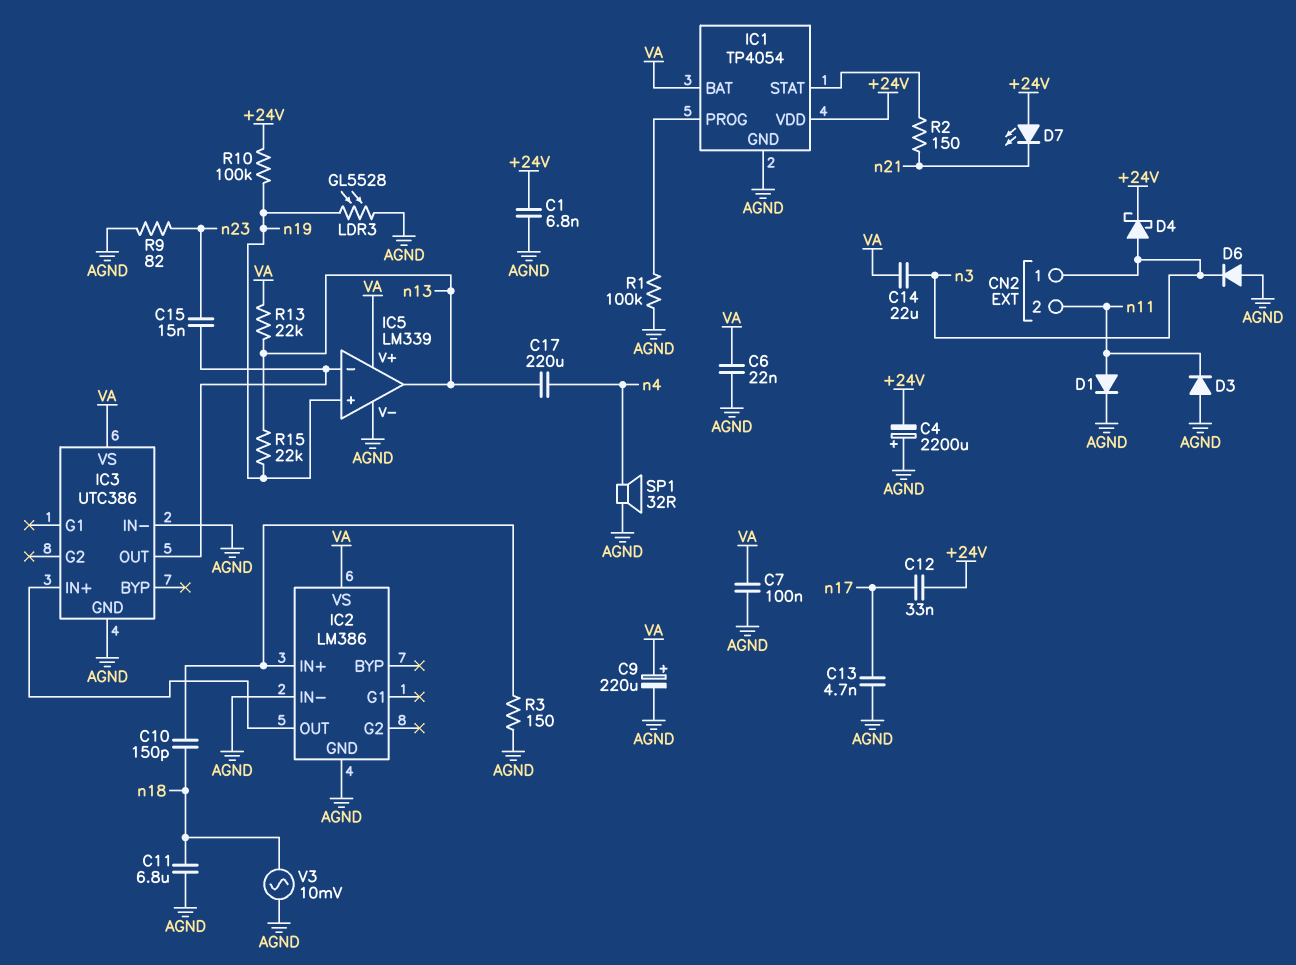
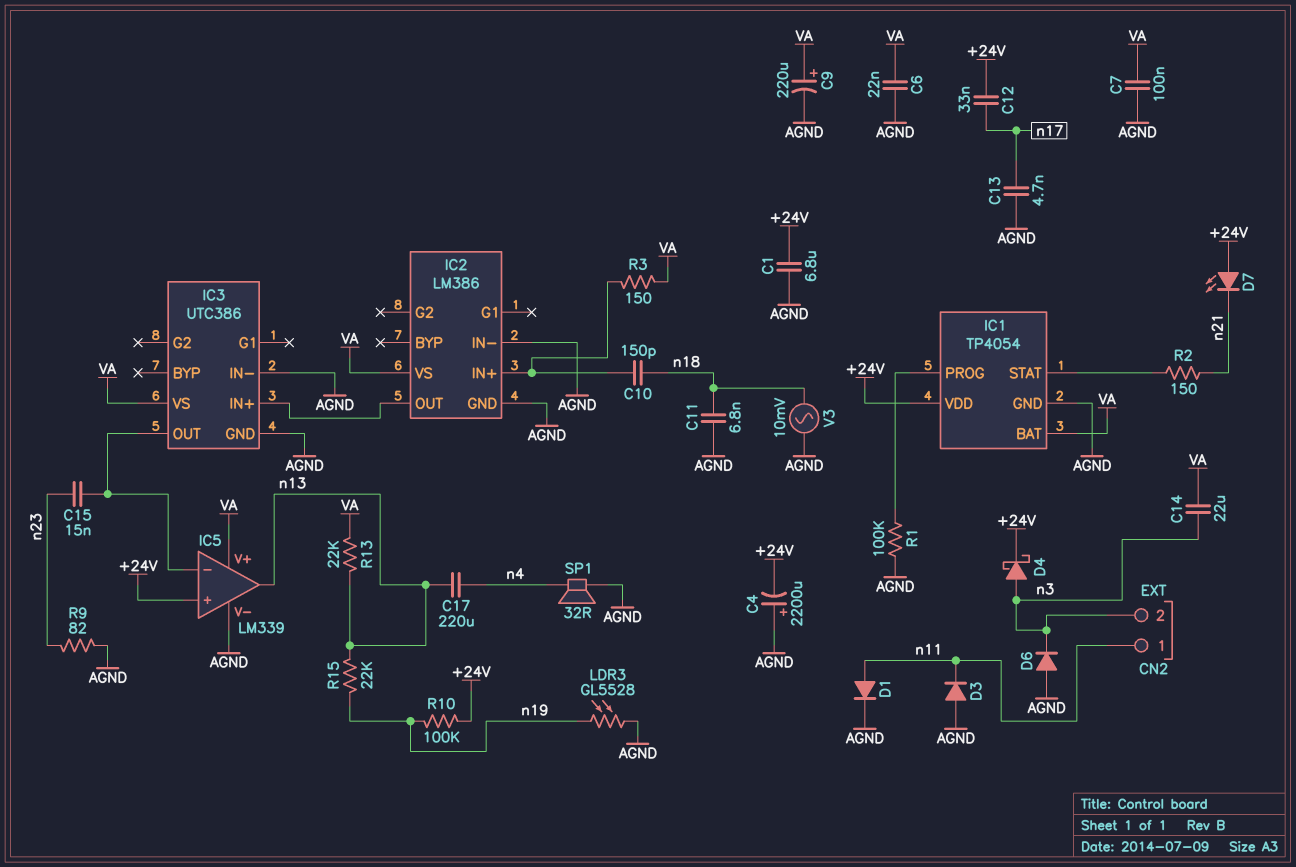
C1: 6.8nF (+24V, AGND) -> 6.8uF (+24V, AGND)
C11: 6.8uF (AGND, n18) -> 6.8nF (AGND, n18)
CN2 pin 1: n3 -> n11
CN2 pin 2: n11 -> n3
IC5 pin in+: n19 -> +24V
R3: 150 (AGND, IC2/IN+) -> 150 (IC2/IN+, VA)

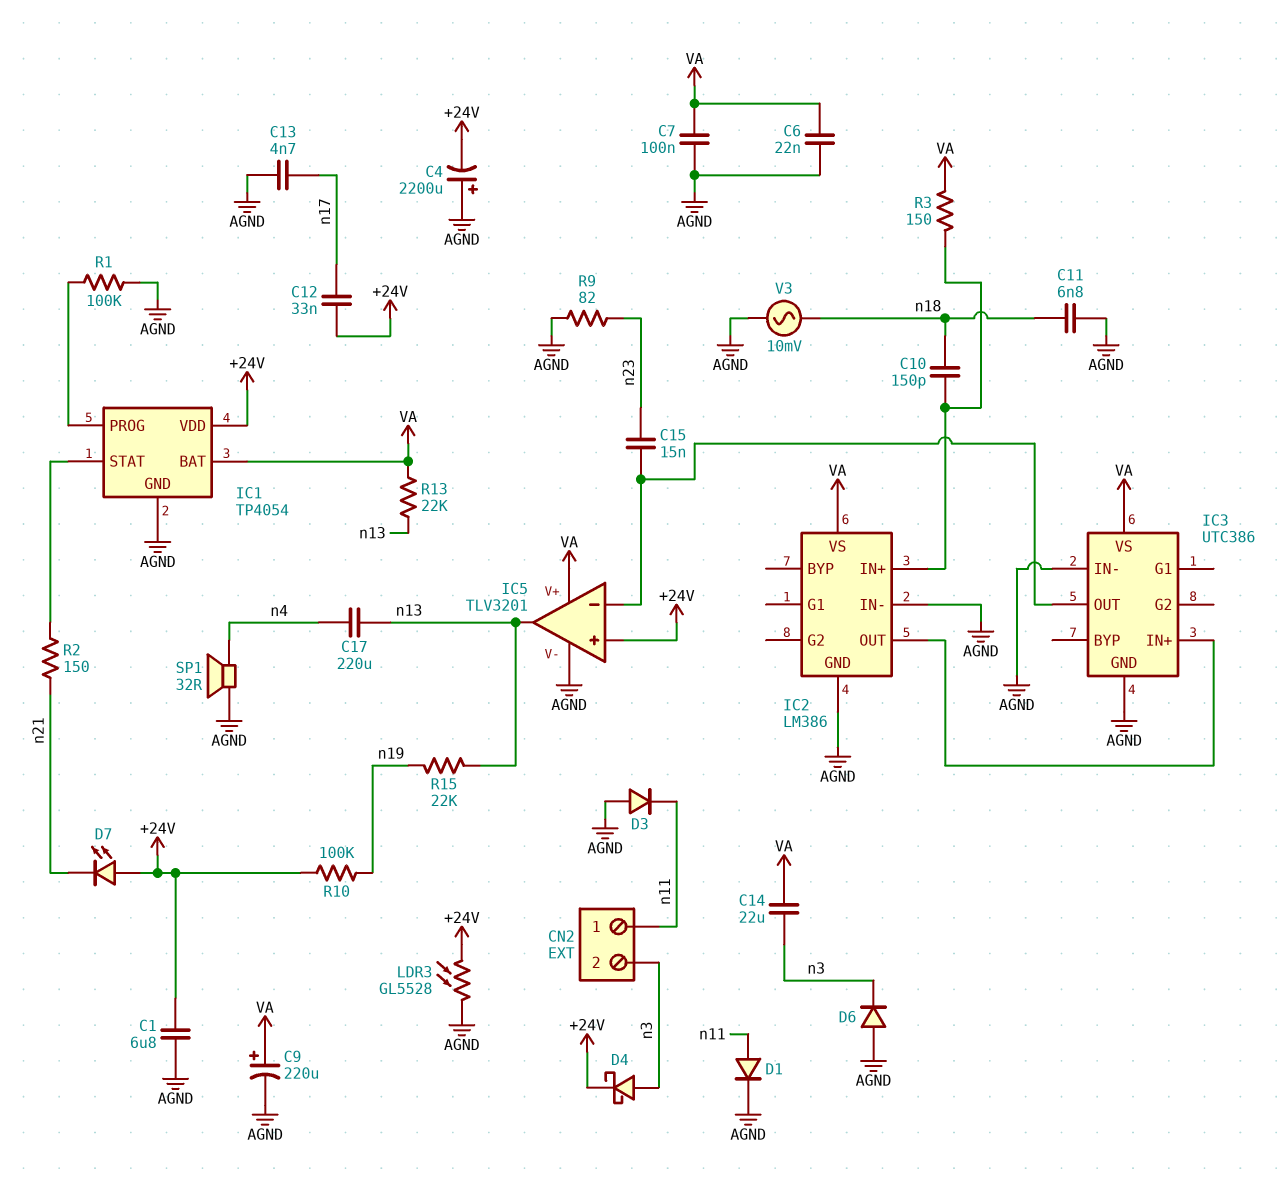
IC5: LM339 -> TLV3201
LDR3: GL5528 (AGND, n19) -> GL5528 (+24V, AGND)

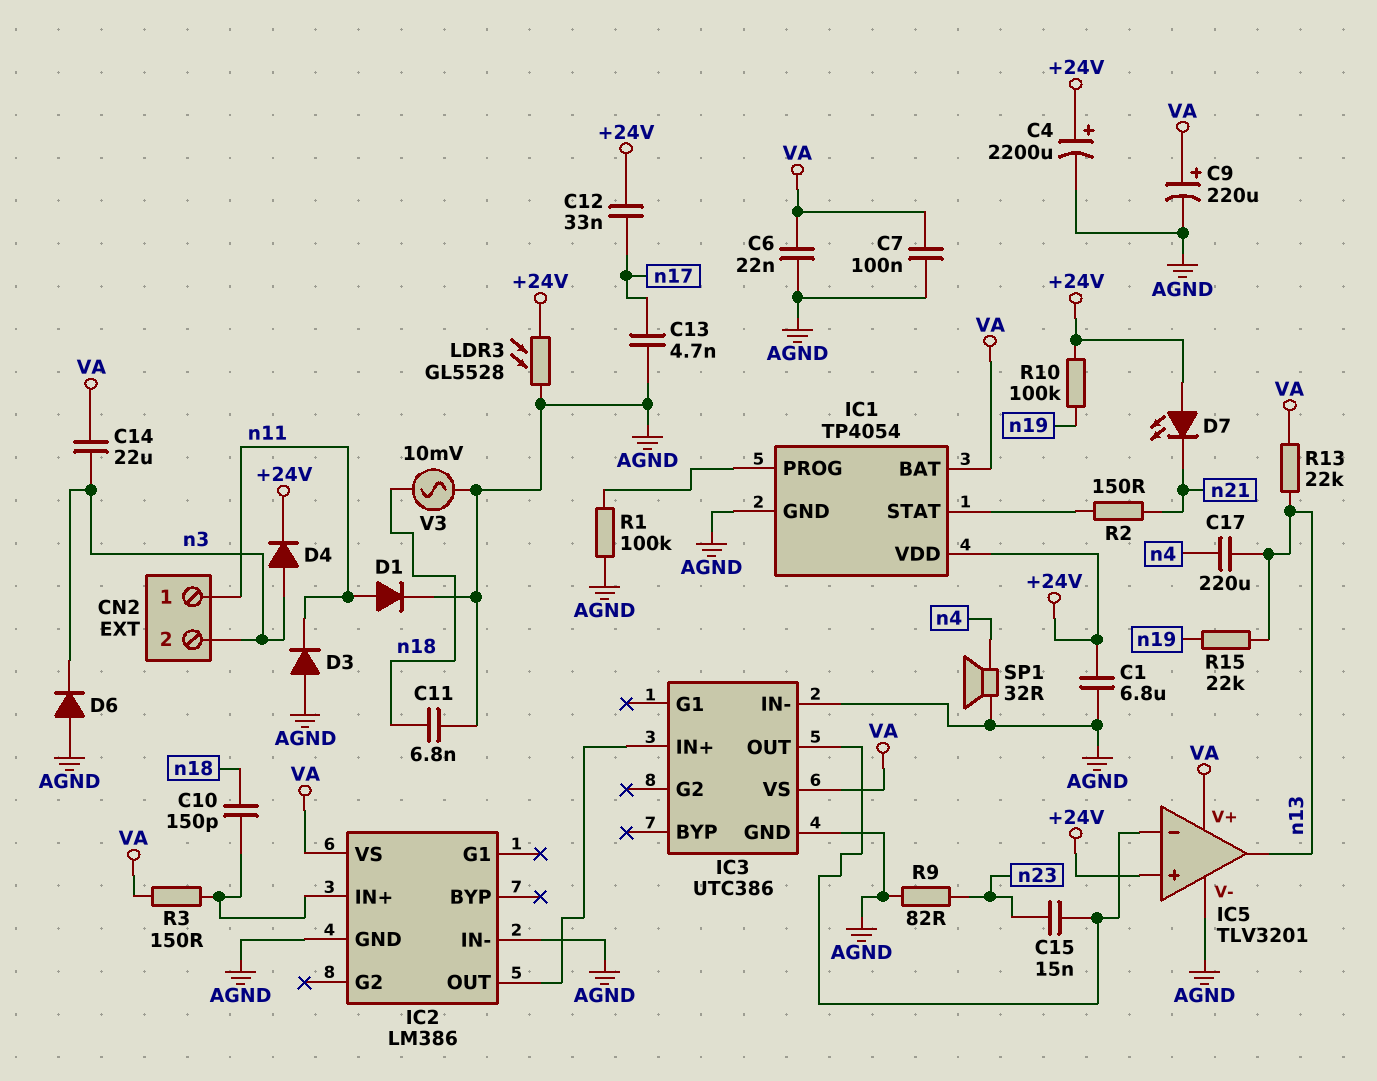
C4: 2200uF (plus AGND, minus +24V) -> 2200uF (plus +24V, minus AGND)
D4: schottky (A n3, K +24V) -> diode (A n3, K +24V)

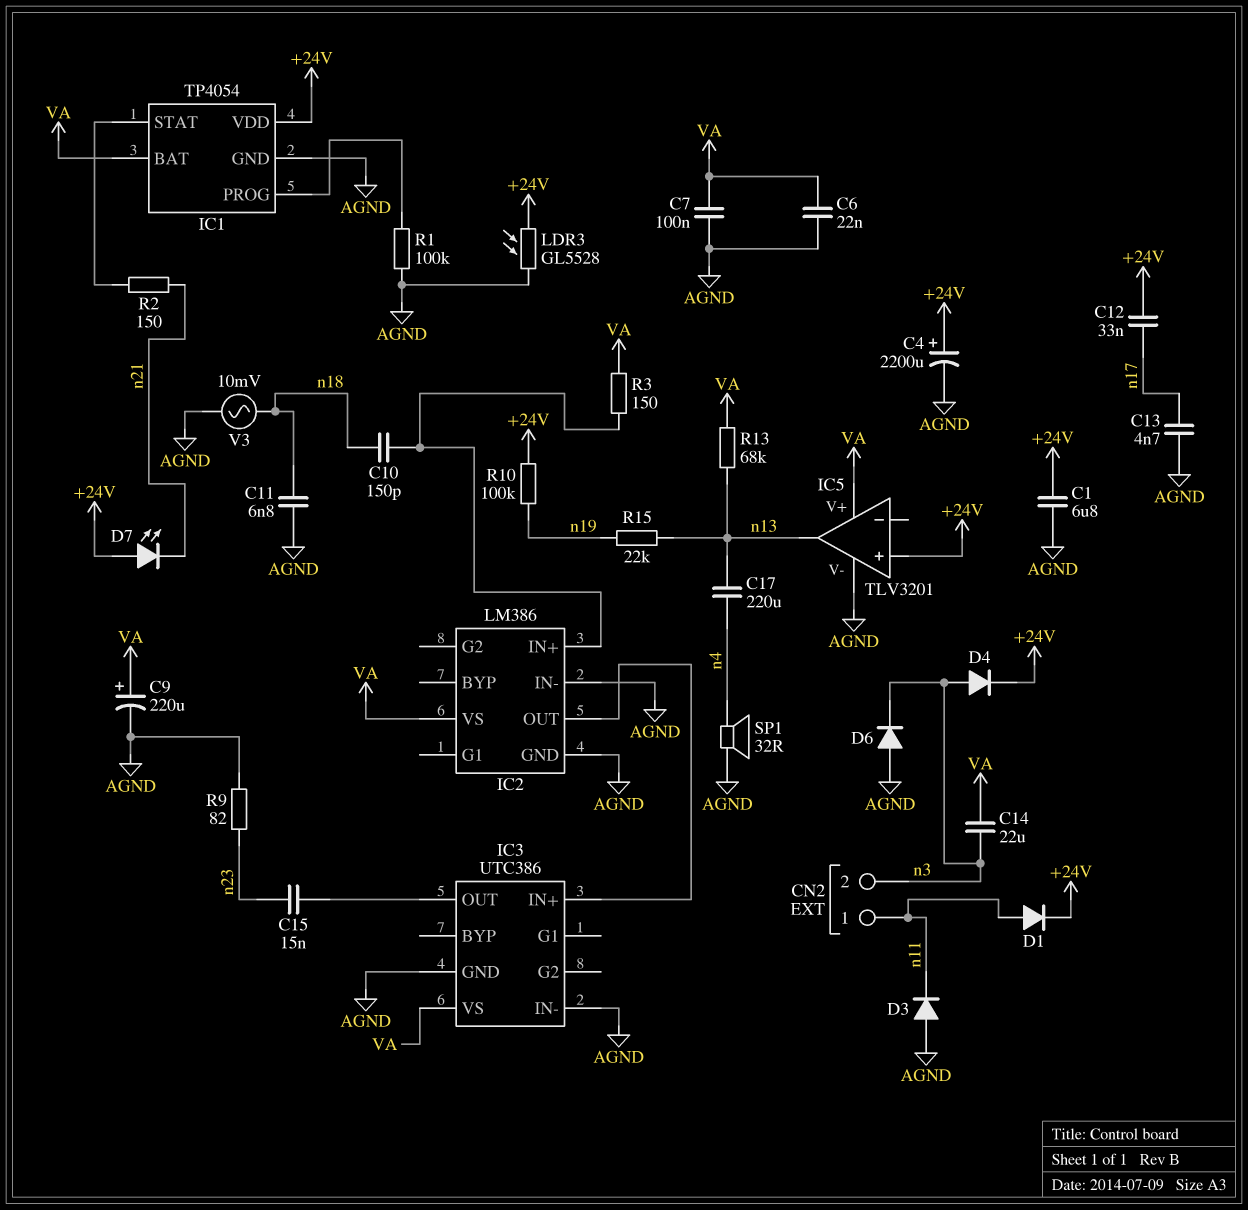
D1: diode (A n11, K AGND) -> diode (A n11, K +24V)
IC5 pin in-: IC3/OUT -> none
R13: 22k (VA, n13) -> 68k (VA, n13)

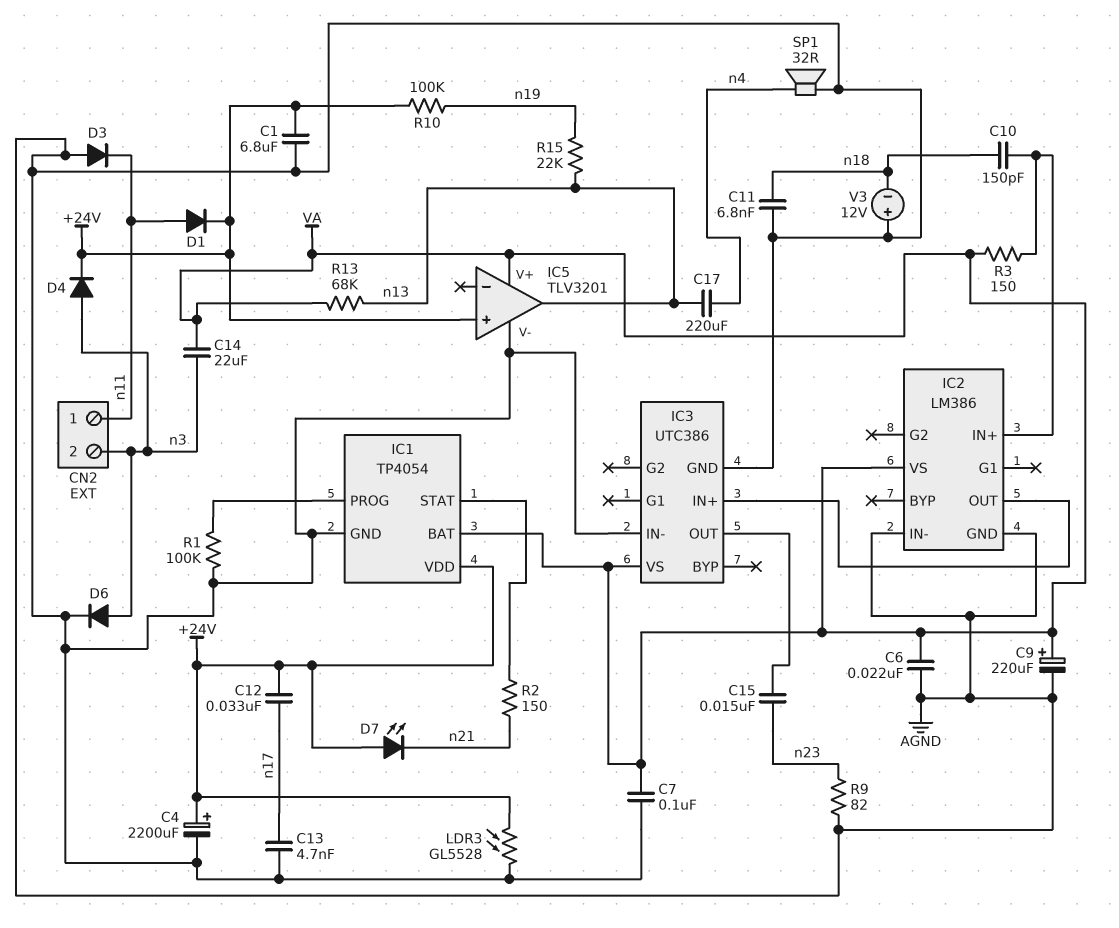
D6: diode (A AGND, K n3) -> diode (A n3, K AGND)
V3: AC 10mV (AGND, n18) -> 12V (plus AGND, minus n18)

